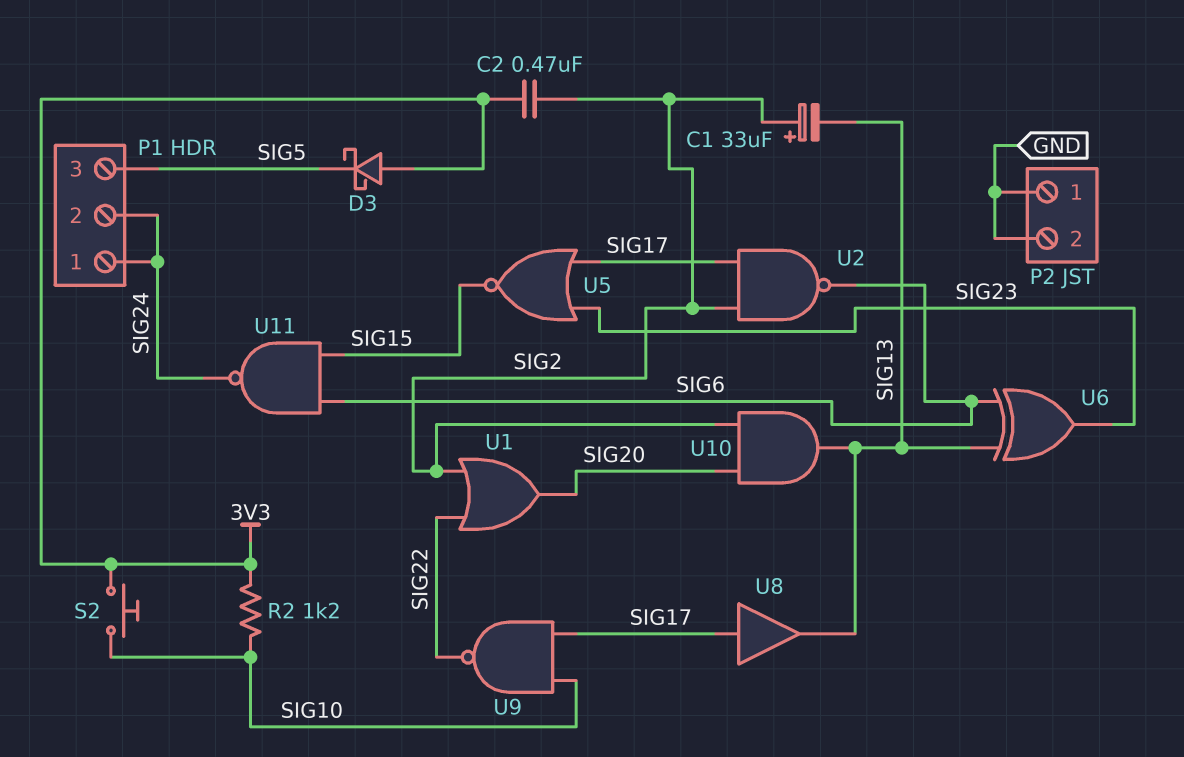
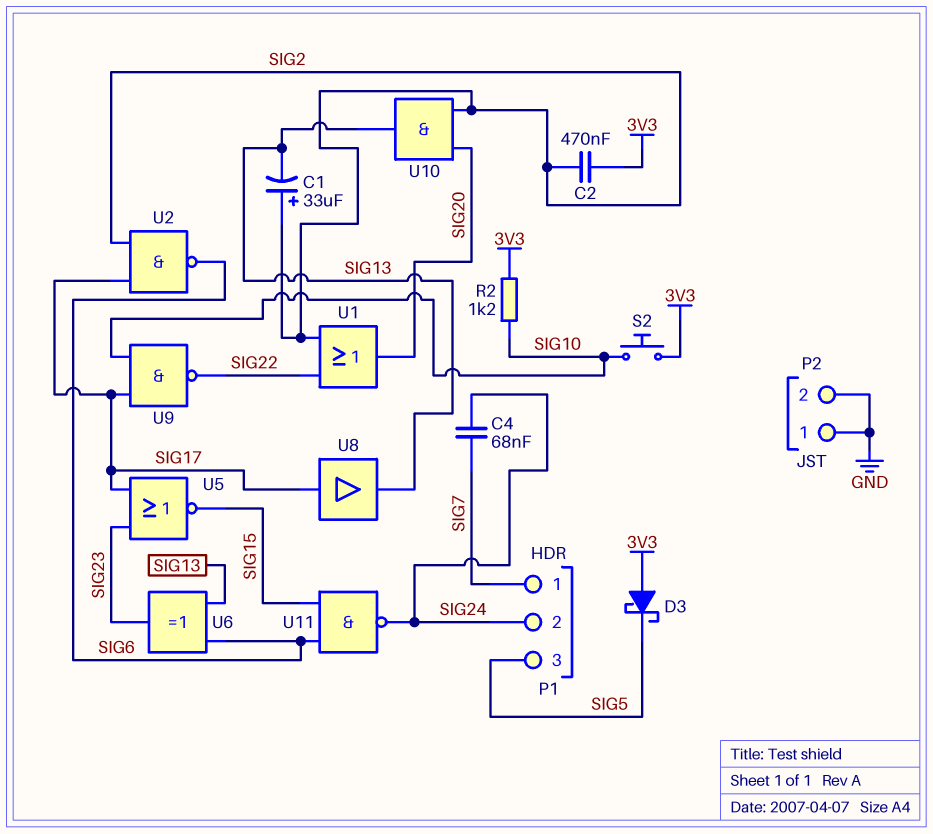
C4: none -> 68nF (SIG7, SIG24)
P1 pin 1: SIG24 -> SIG7

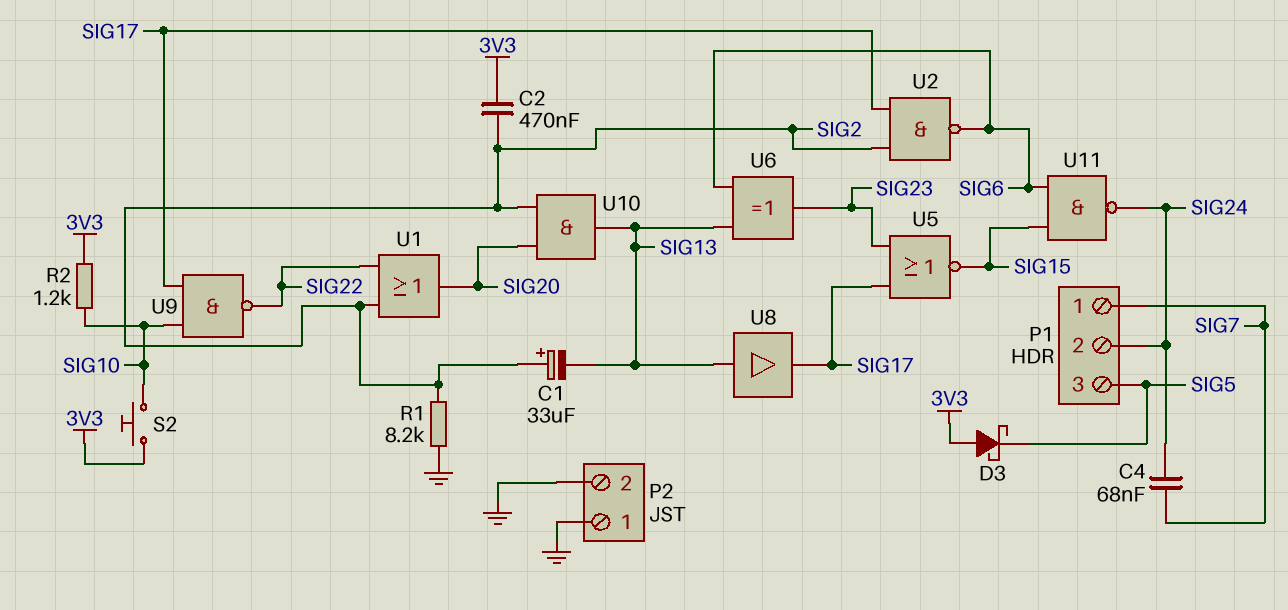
R1: none -> 8.2k (GND, SIG2)
U8: buffer (in SIG17, out SIG13) -> buffer (in SIG13, out SIG17)

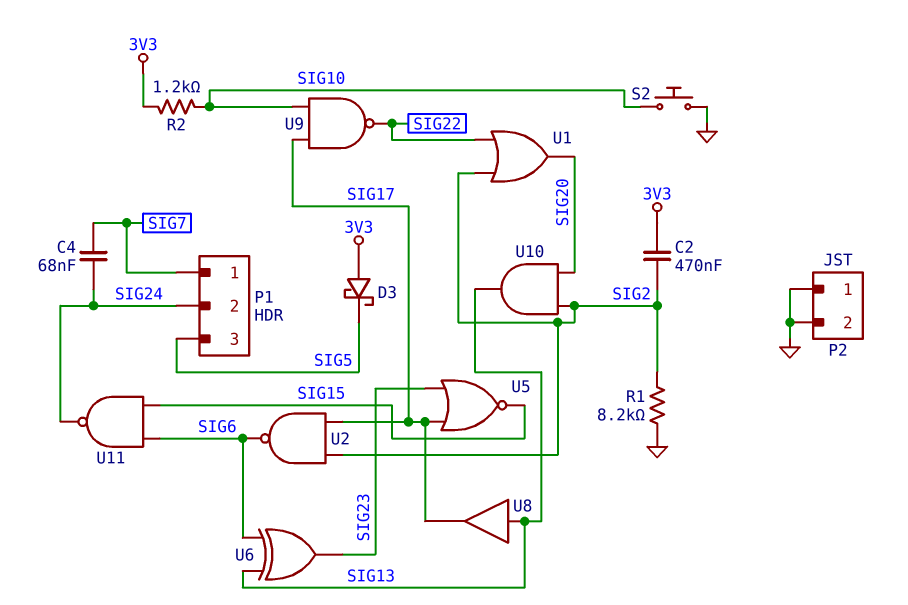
C1: 33uF (plus SIG2, minus SIG13) -> none
S2: button (3V3, SIG10) -> button (GND, SIG10)

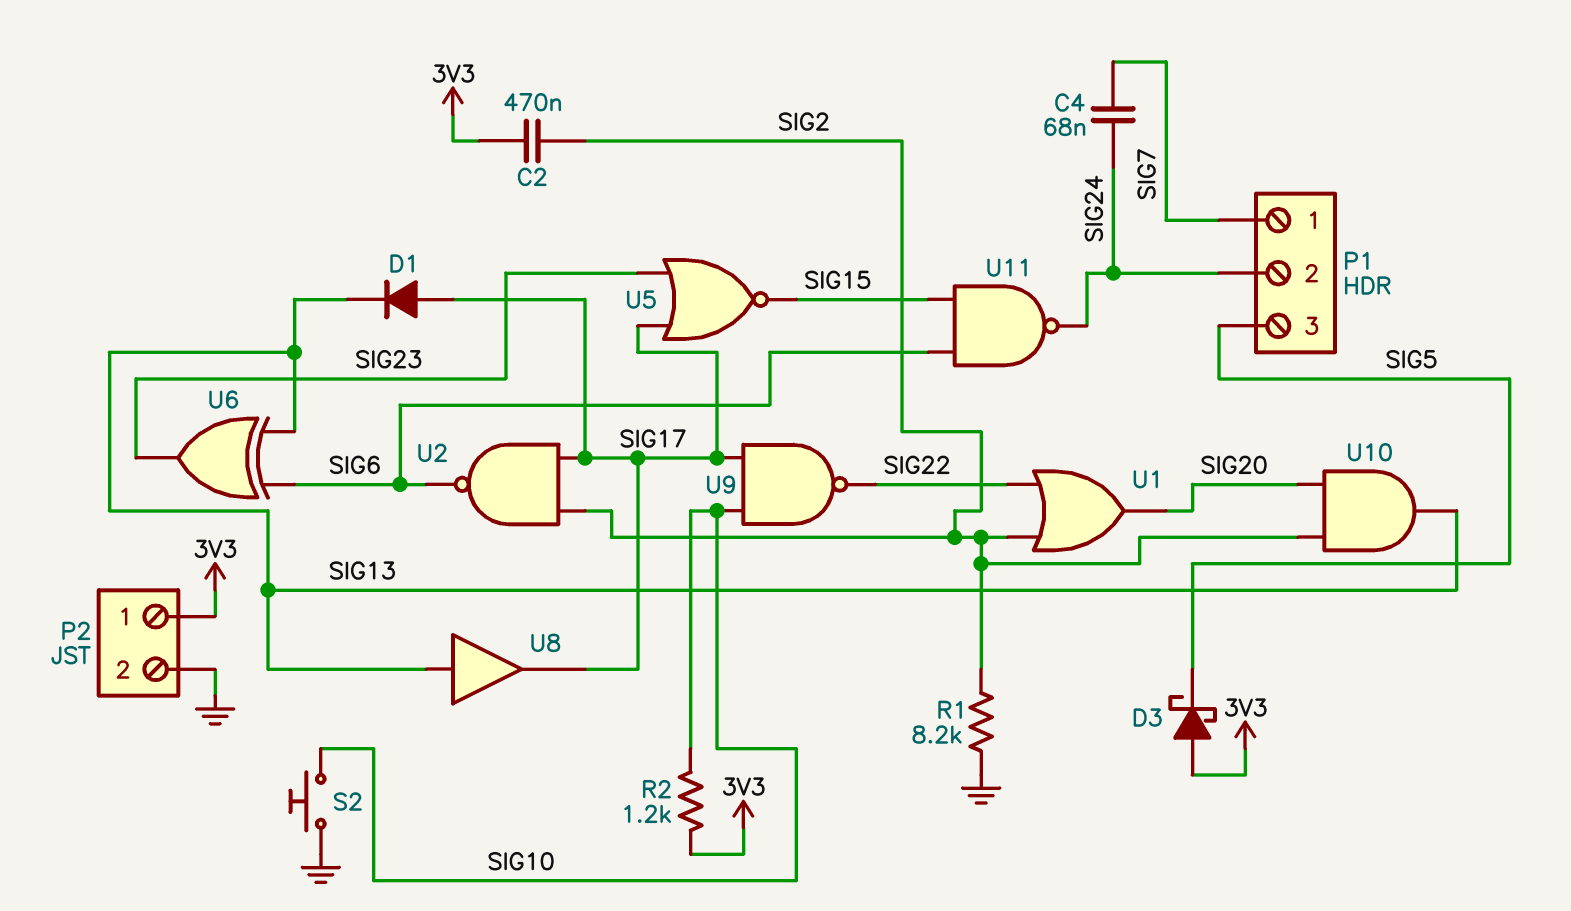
D1: none -> diode (A SIG17, K SIG13)
P2 pin 1: GND -> 3V3

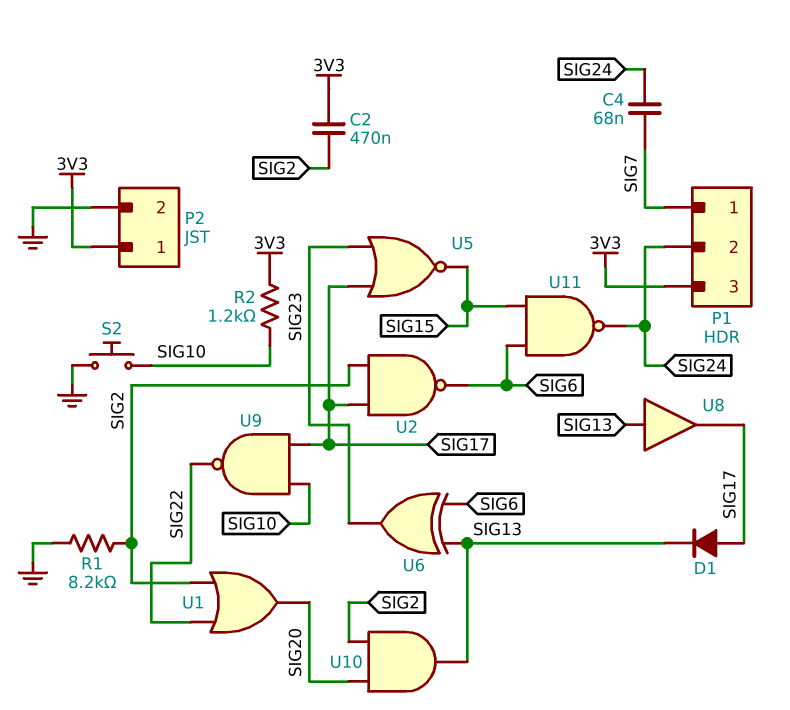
D3: schottky (A 3V3, K SIG5) -> none
P1 pin 3: SIG5 -> 3V3

